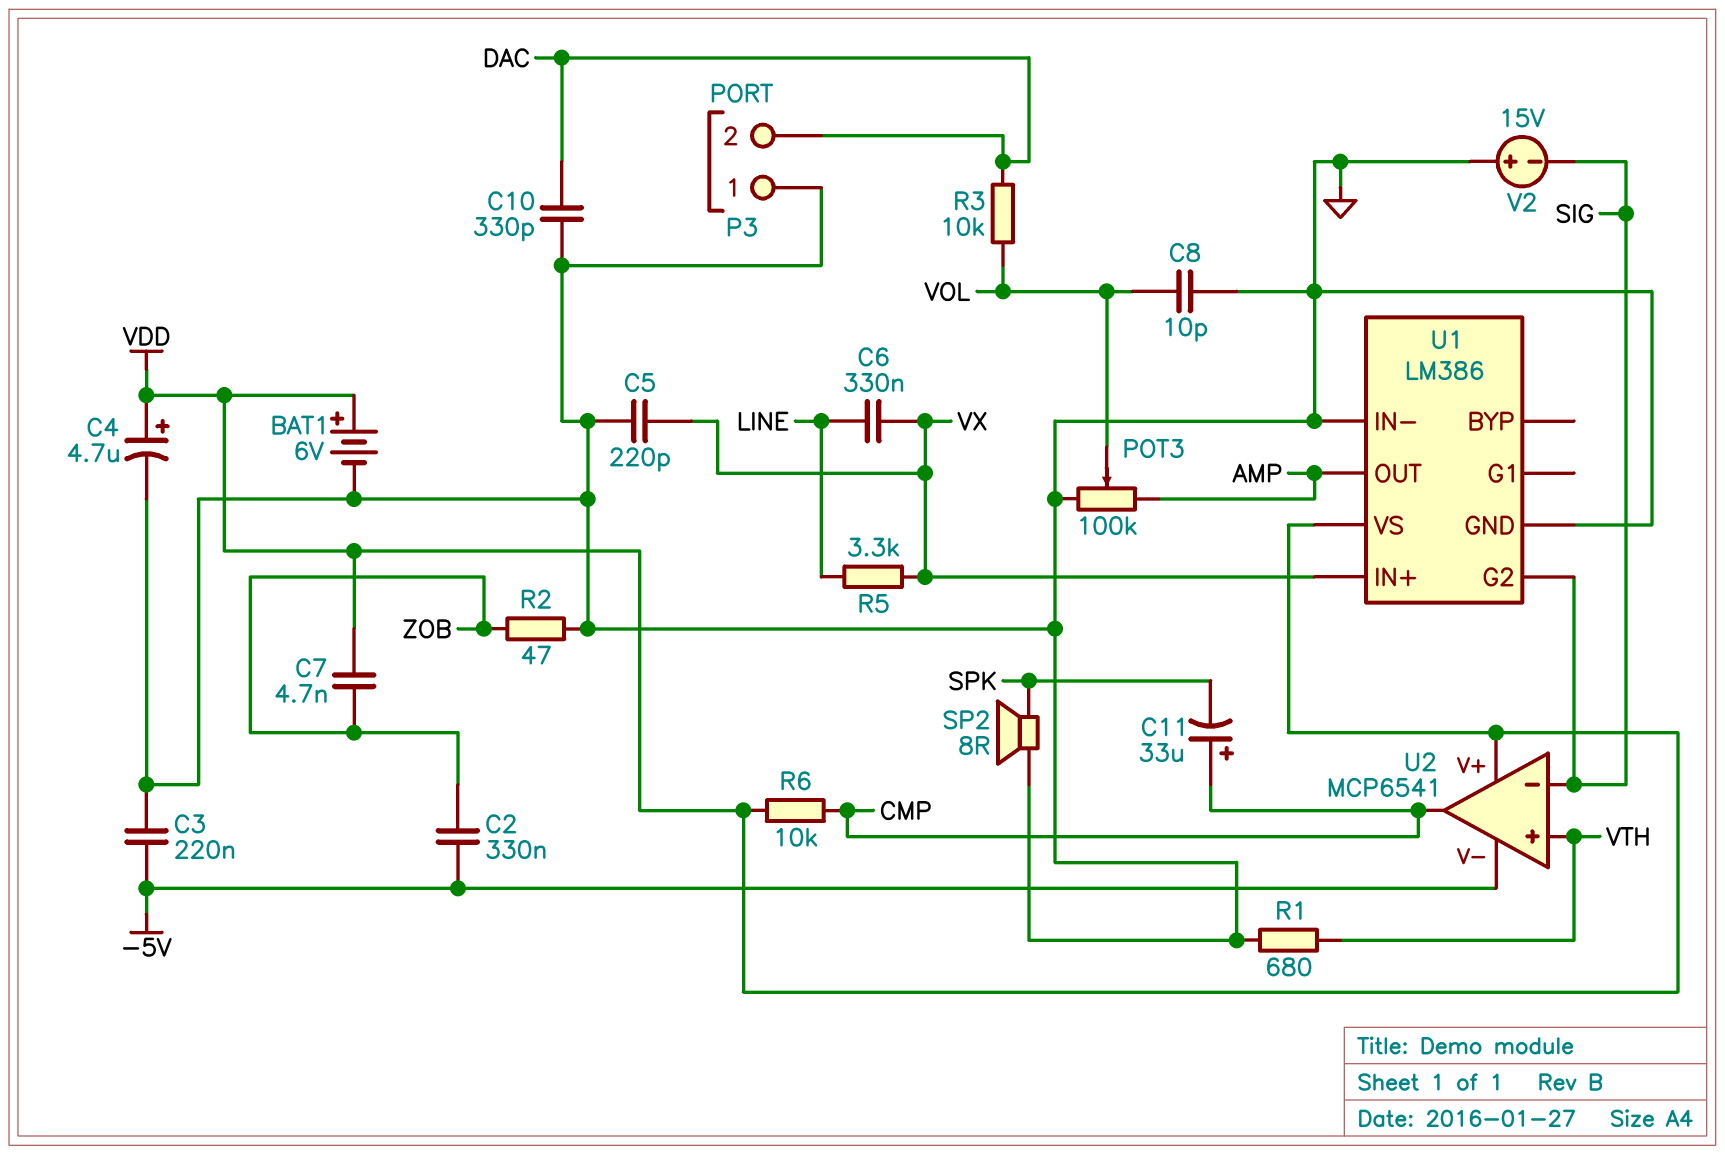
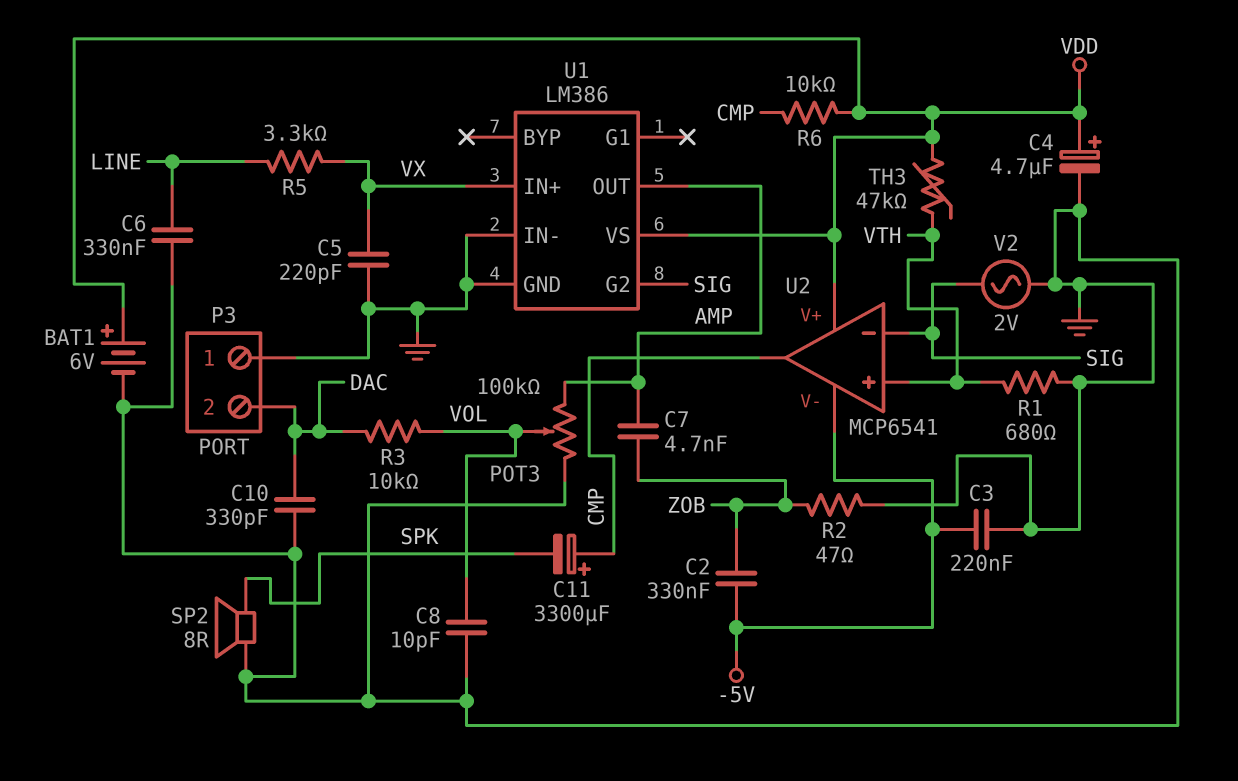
C6: 330nF (LINE, VX) -> 330nF (GND, LINE)
C7: 4.7nF (VDD, ZOB) -> 4.7nF (AMP, ZOB)
C11: 33uF (plus CMP, minus SPK) -> 3300uF (plus CMP, minus SPK)
TH3: none -> 47k (VDD, VTH)
V2: 15V (plus GND, minus SIG) -> AC 2V (GND, SIG)

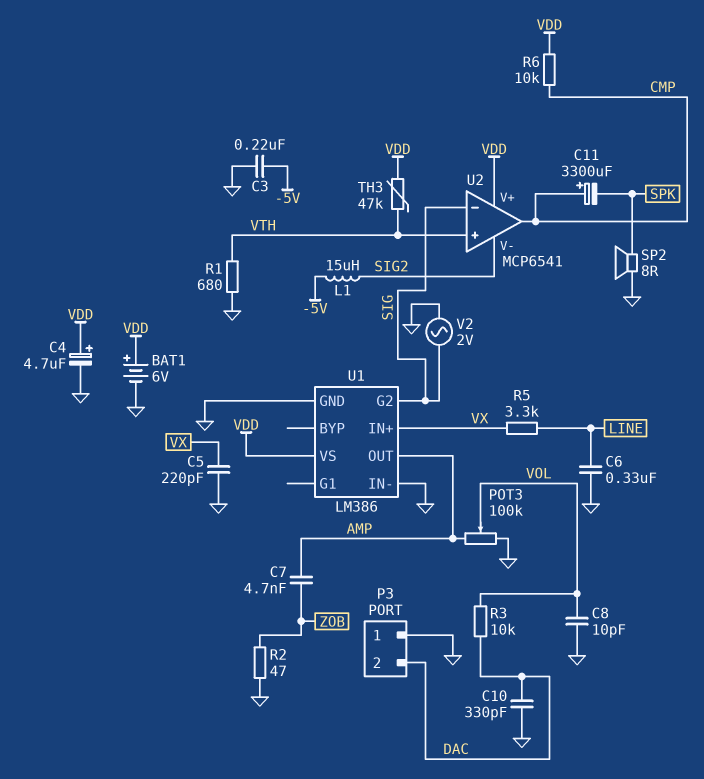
C2: 330nF (-5V, ZOB) -> none
L1: none -> 15uH (-5V, SIG2)
U2 pin V-: -5V -> SIG2

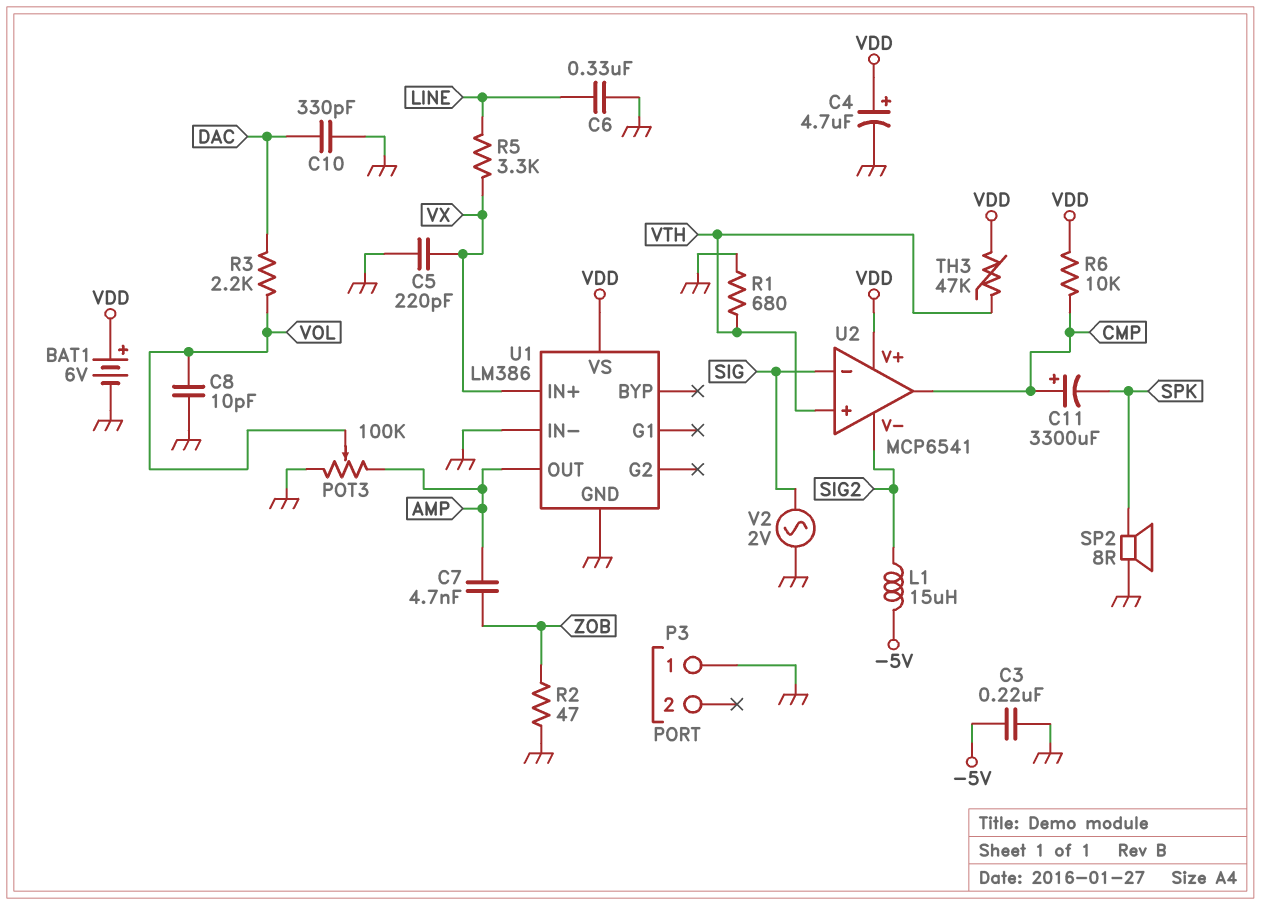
P3 pin 2: DAC -> none
R3: 10k (DAC, VOL) -> 2.2k (DAC, VOL)
U1 pin G2: SIG -> none

